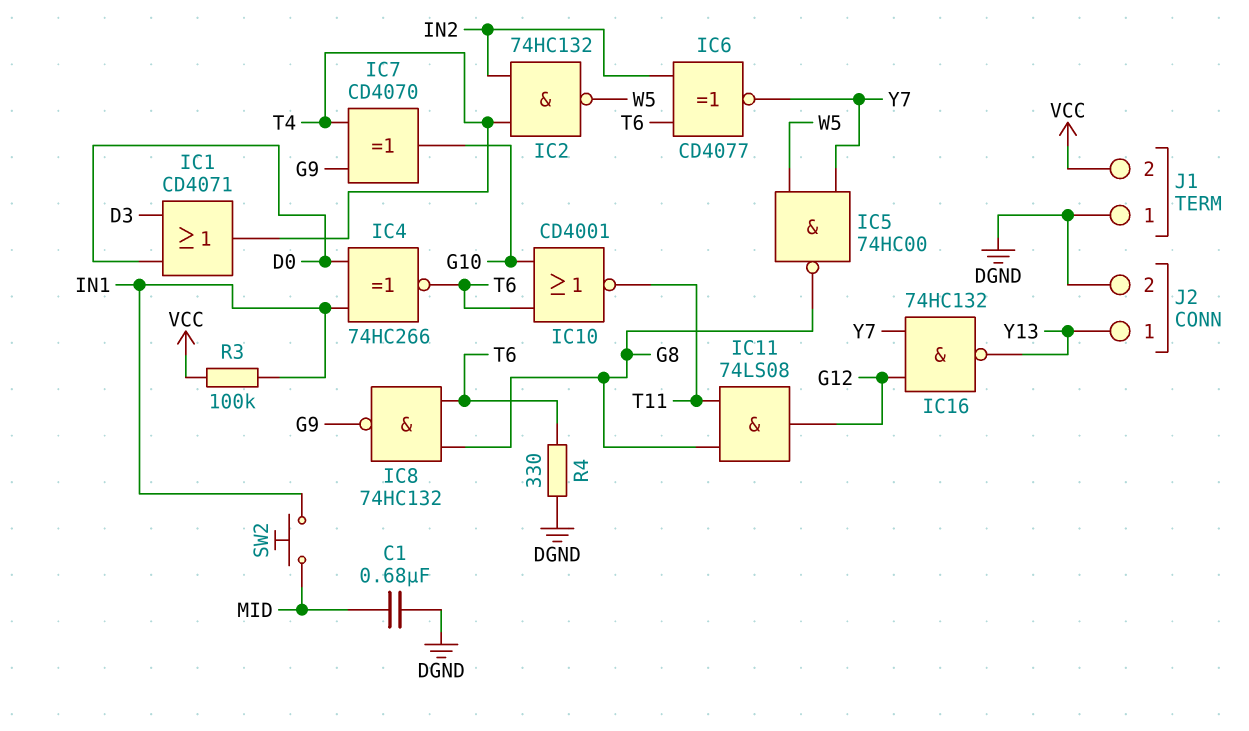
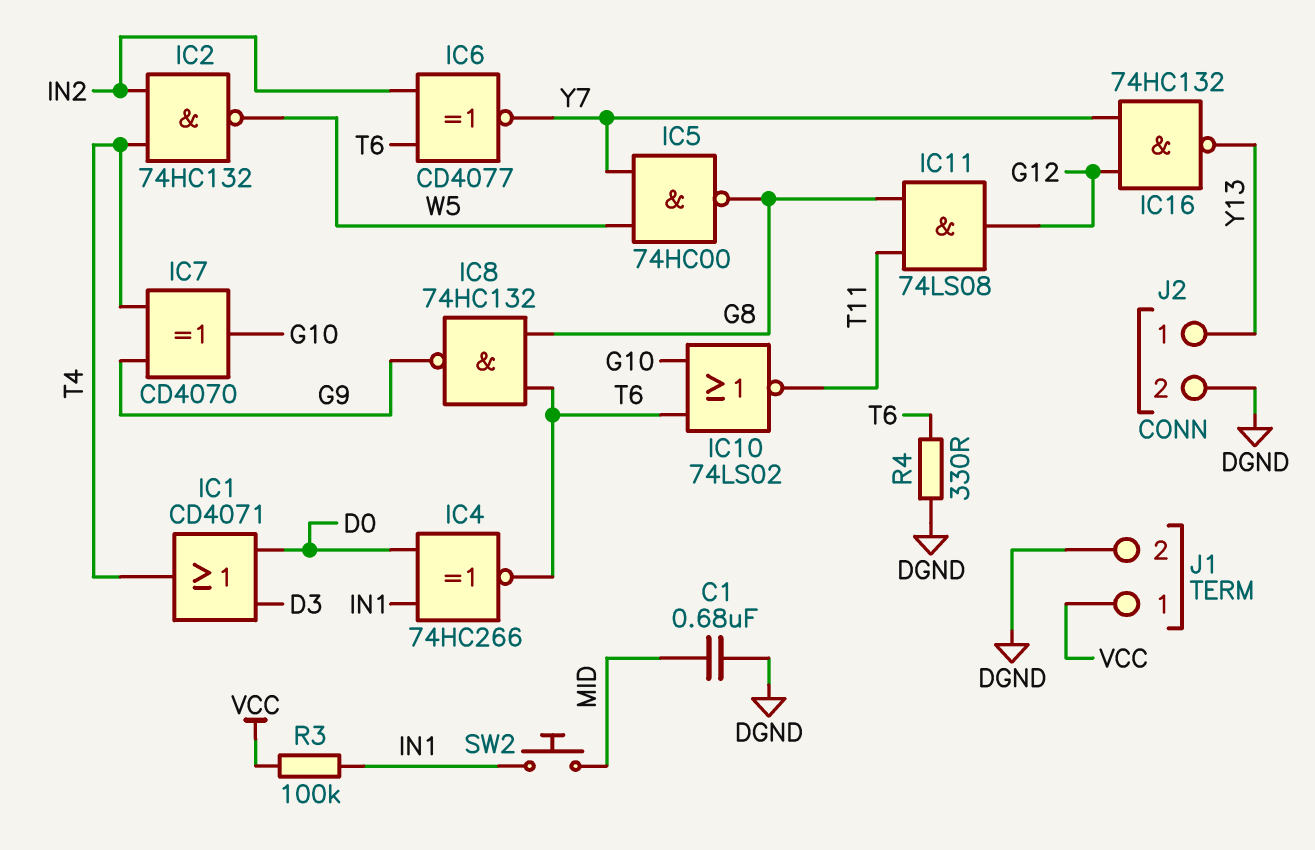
IC10: NOR CD4001 (in G10, in T6, out T11) -> NOR 74LS02 (in G10, in T6, out T11)
J1 pin 1: DGND -> VCC
J1 pin 2: VCC -> DGND

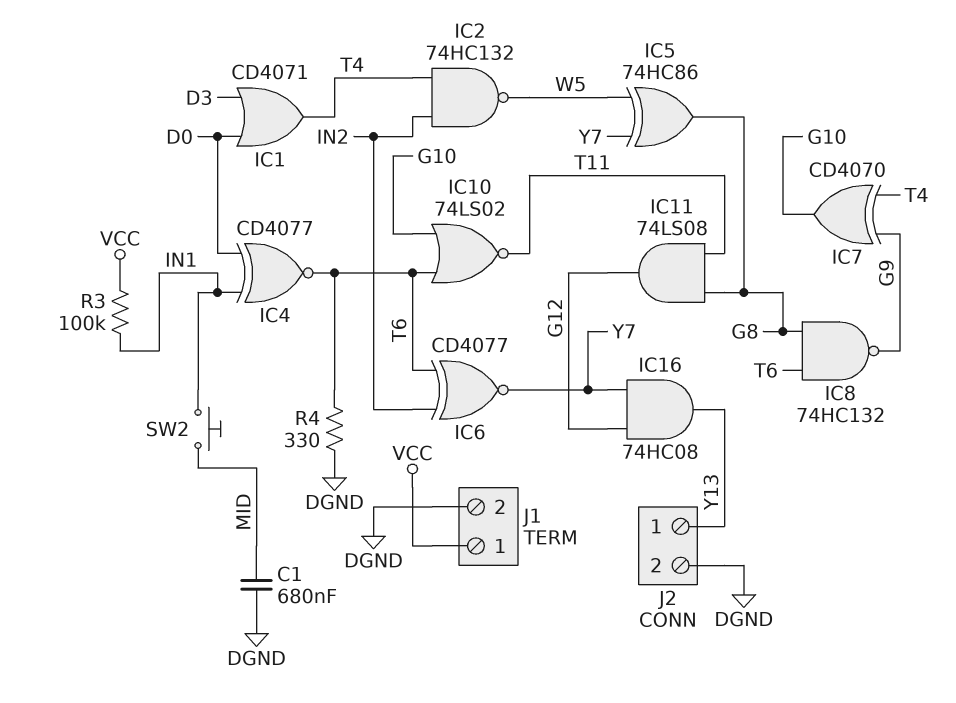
IC4: XNOR 74HC266 (in D0, in IN1, out T6) -> XNOR CD4077 (in D0, in IN1, out T6)
IC5: NAND 74HC00 (in W5, in Y7, out G8) -> XOR 74HC86 (in W5, in Y7, out G8)
IC16: NAND 74HC132 (in G12, in Y7, out Y13) -> AND 74HC08 (in G12, in Y7, out Y13)

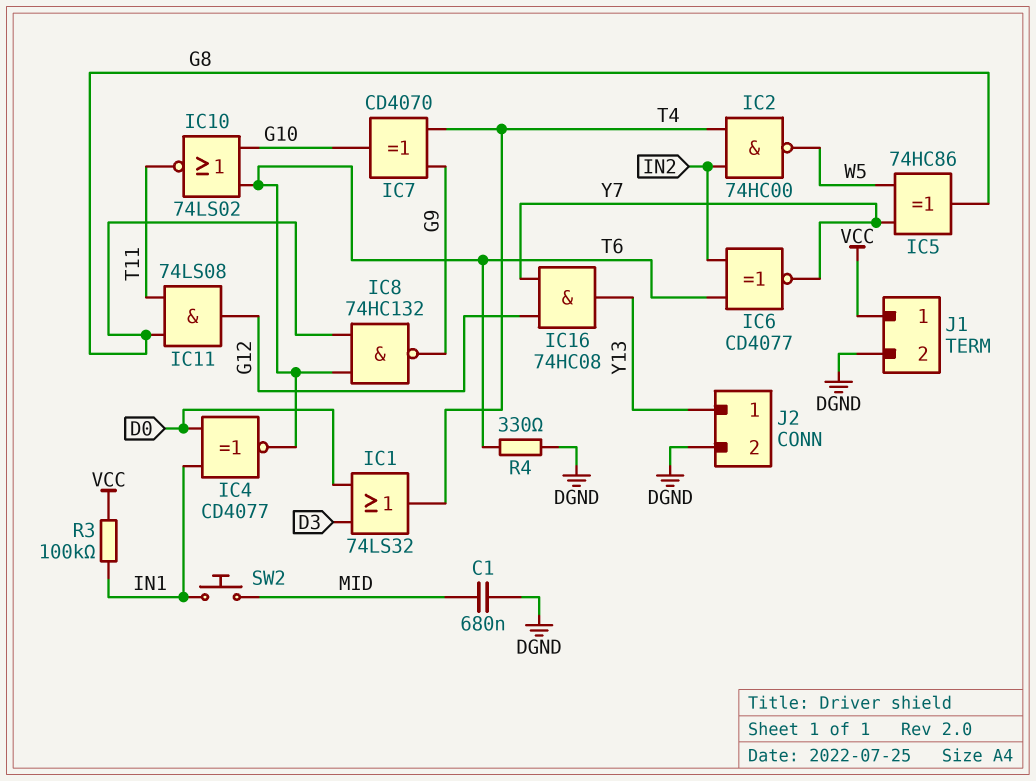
IC1: OR CD4071 (in D0, in D3, out T4) -> OR 74LS32 (in D0, in D3, out T4)
IC2: NAND 74HC132 (in IN2, in T4, out W5) -> NAND 74HC00 (in IN2, in T4, out W5)

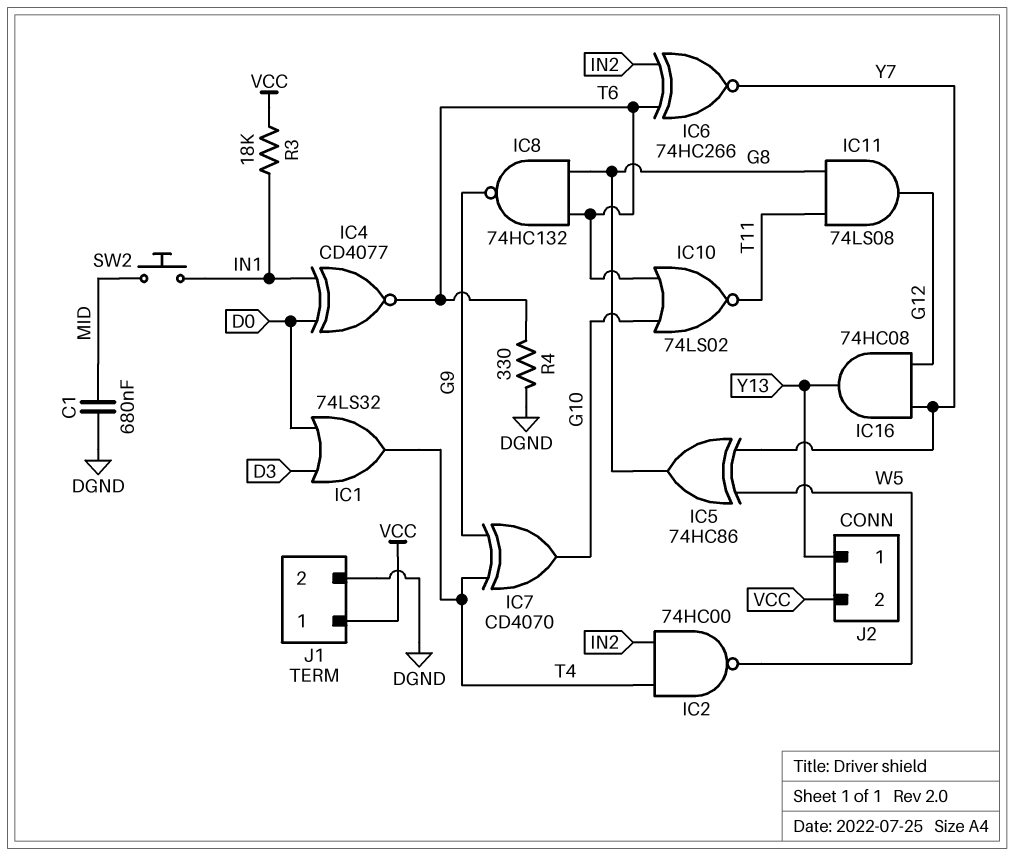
IC6: XNOR CD4077 (in IN2, in T6, out Y7) -> XNOR 74HC266 (in IN2, in T6, out Y7)
J2 pin 2: DGND -> VCC
R3: 100k (IN1, VCC) -> 18k (IN1, VCC)

